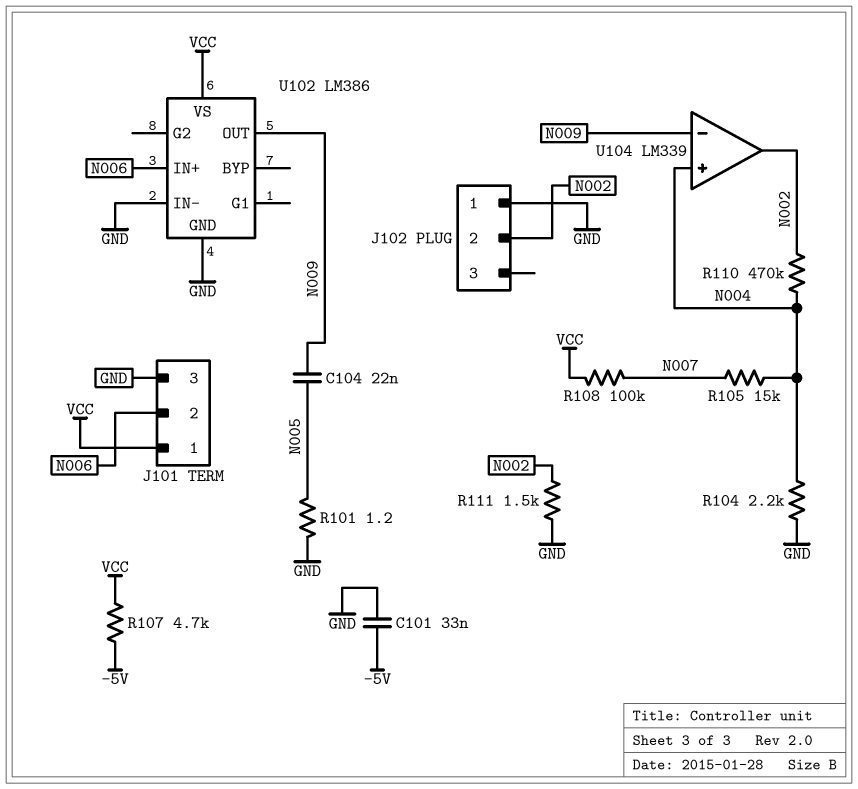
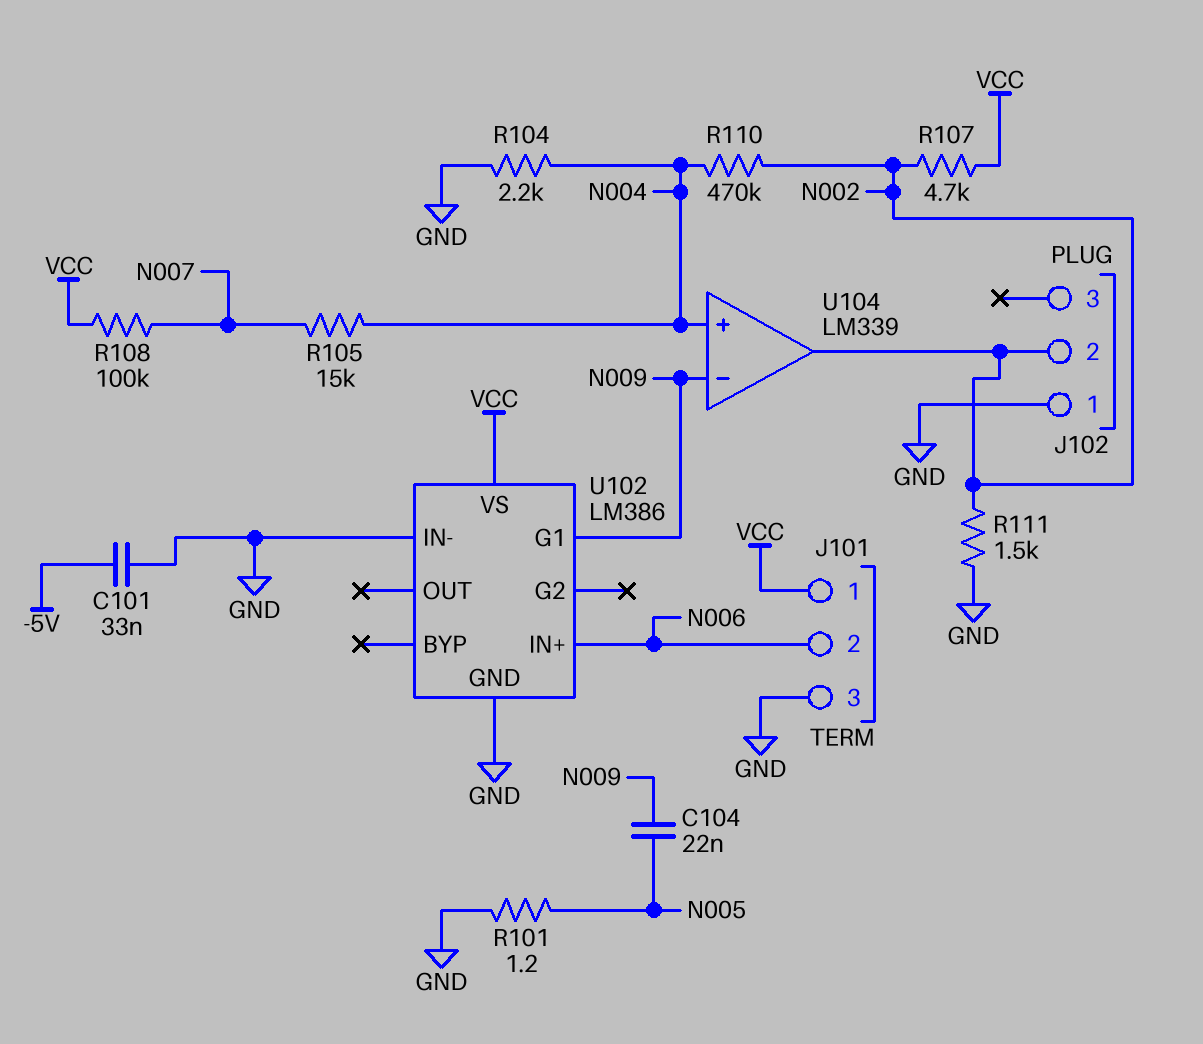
R107: 4.7k (-5V, VCC) -> 4.7k (N002, VCC)
U102 pin G1: none -> N009
U102 pin OUT: N009 -> none

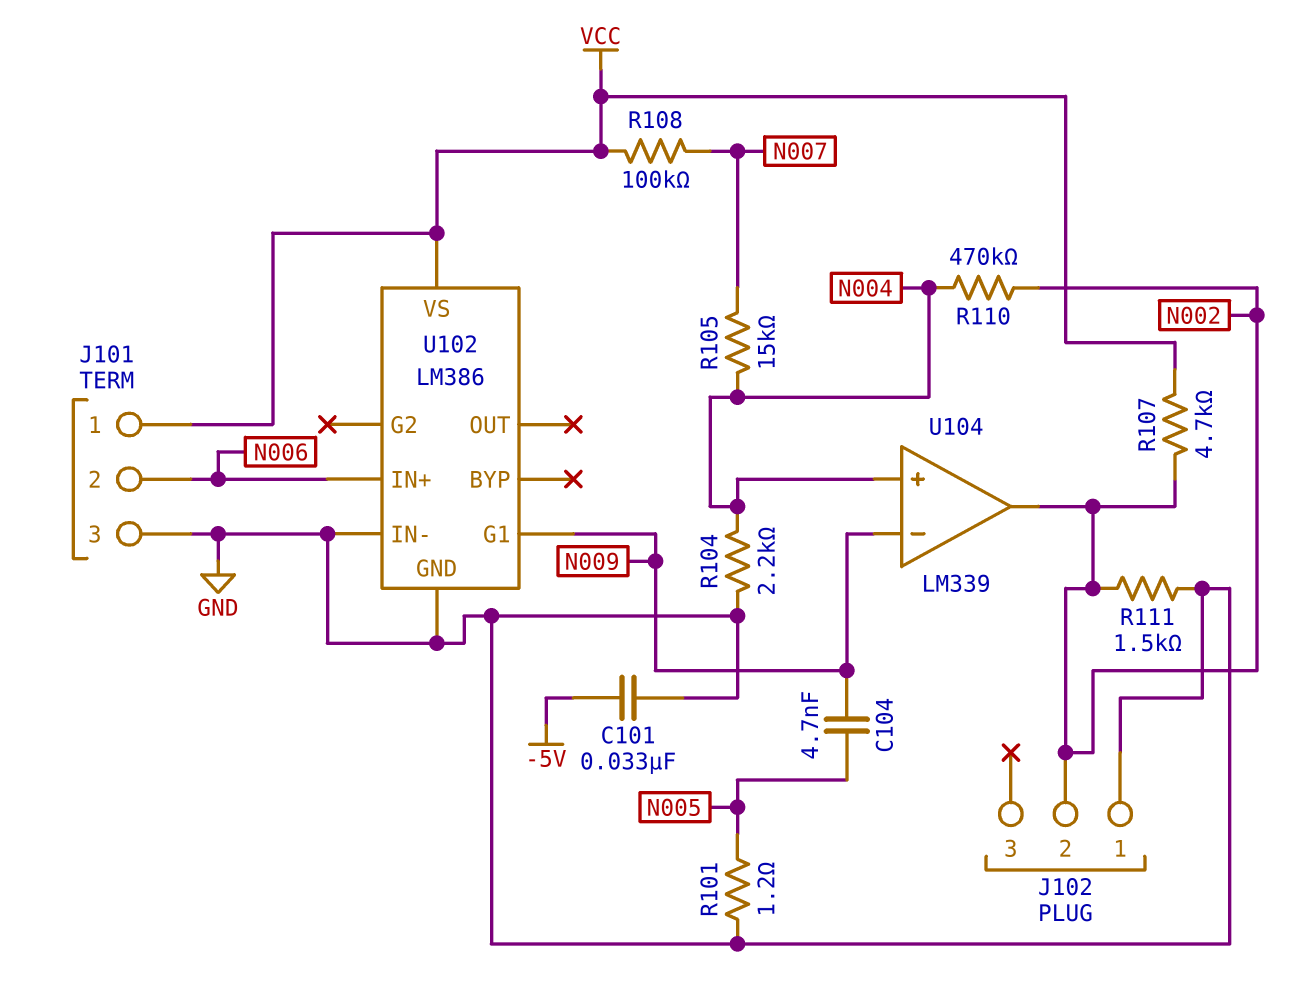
C104: 22nF (N005, N009) -> 4.7nF (N005, N009)

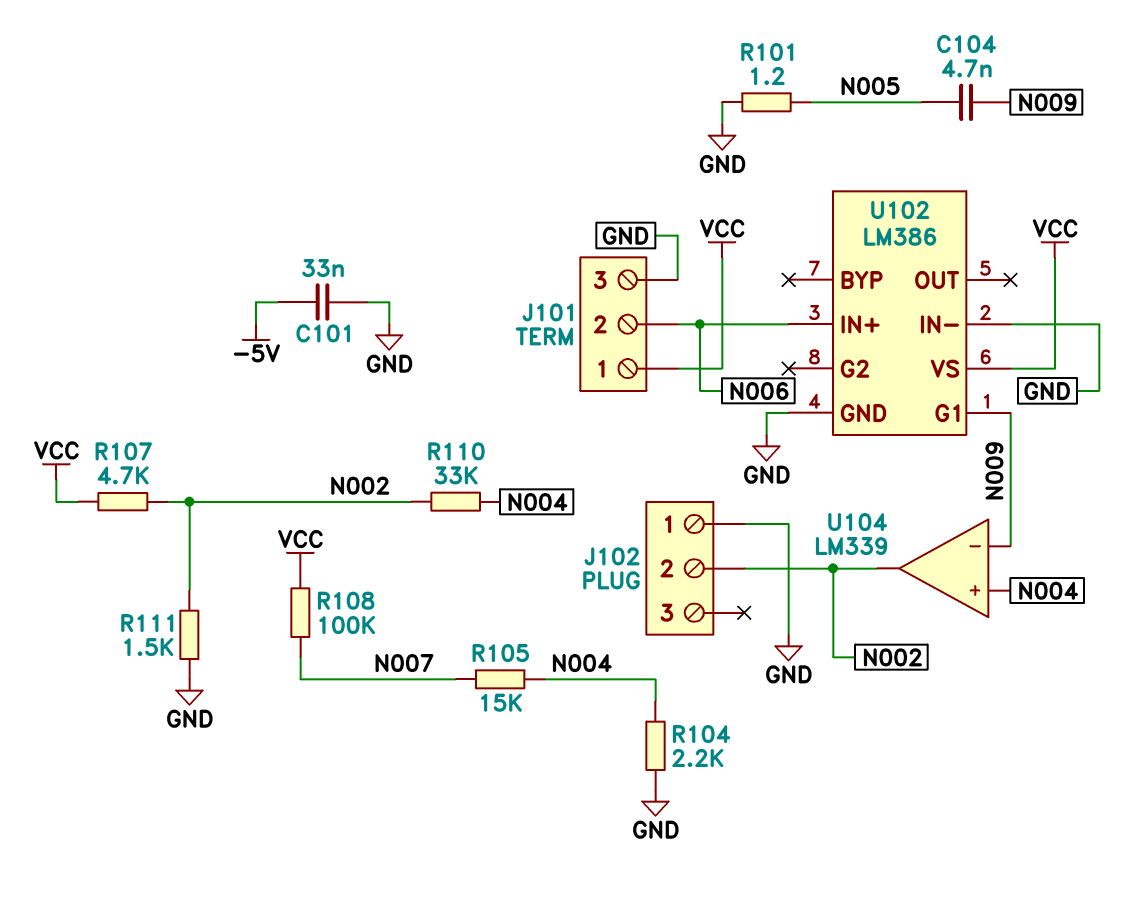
R110: 470k (N002, N004) -> 33k (N002, N004)

